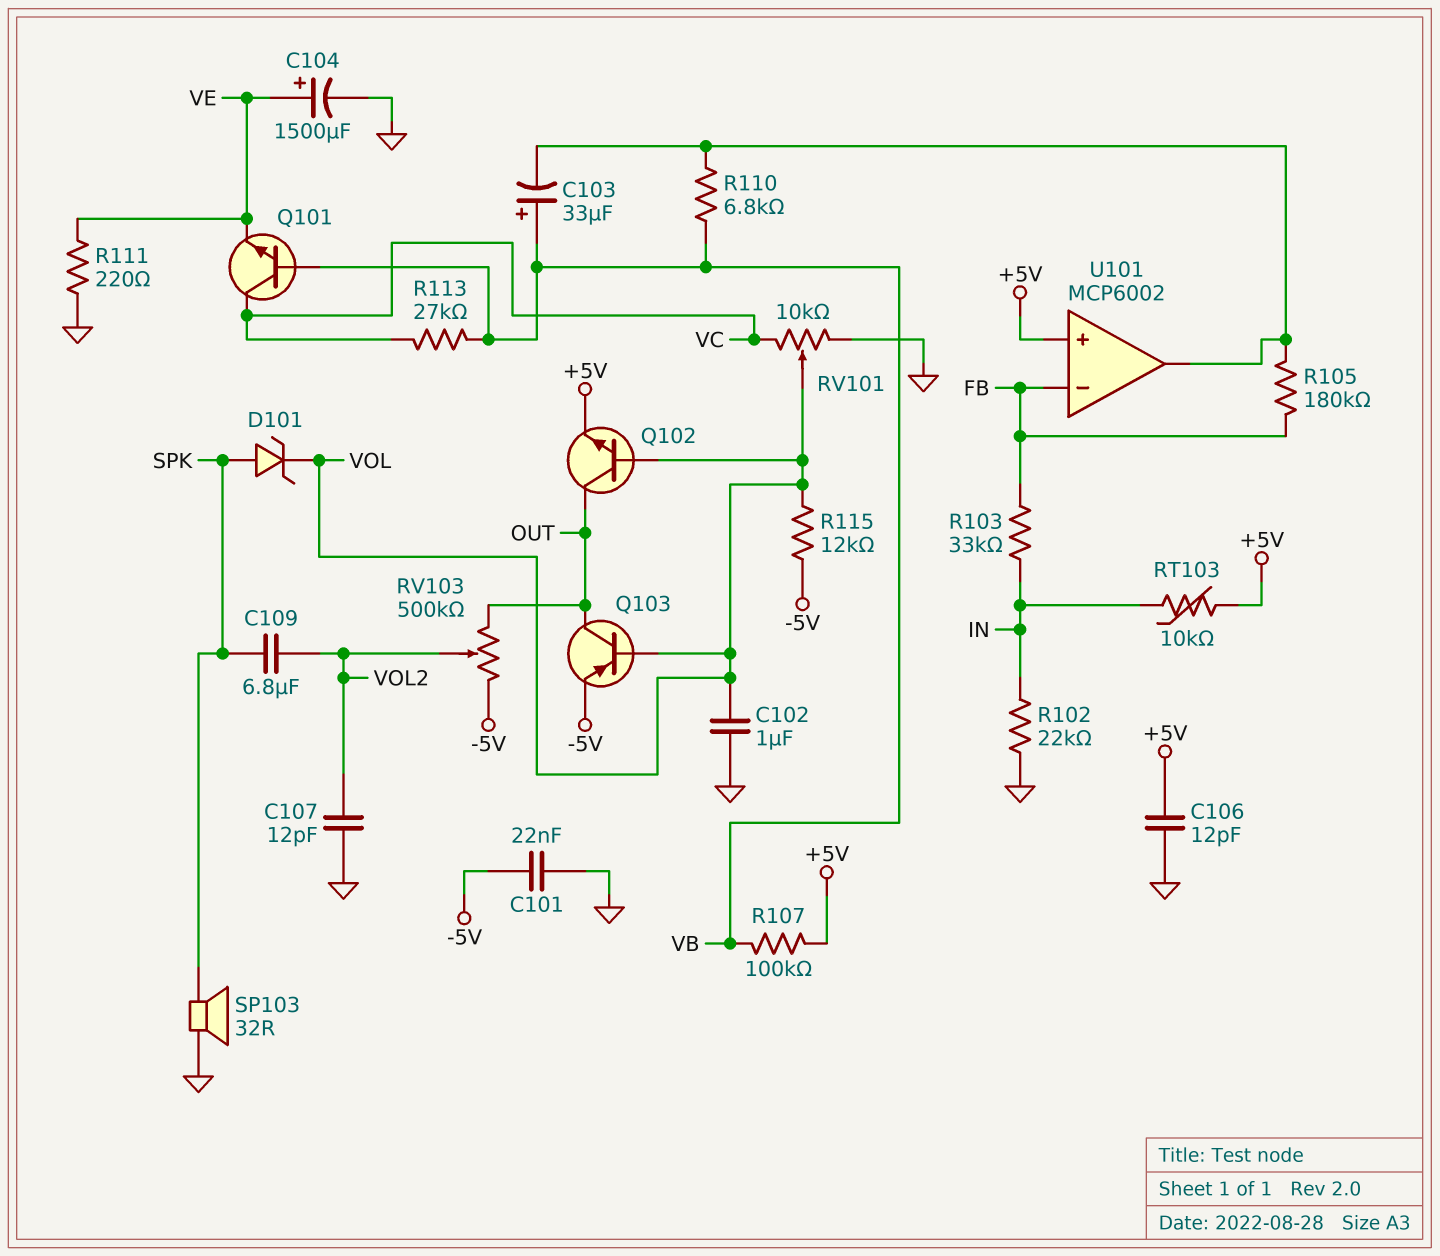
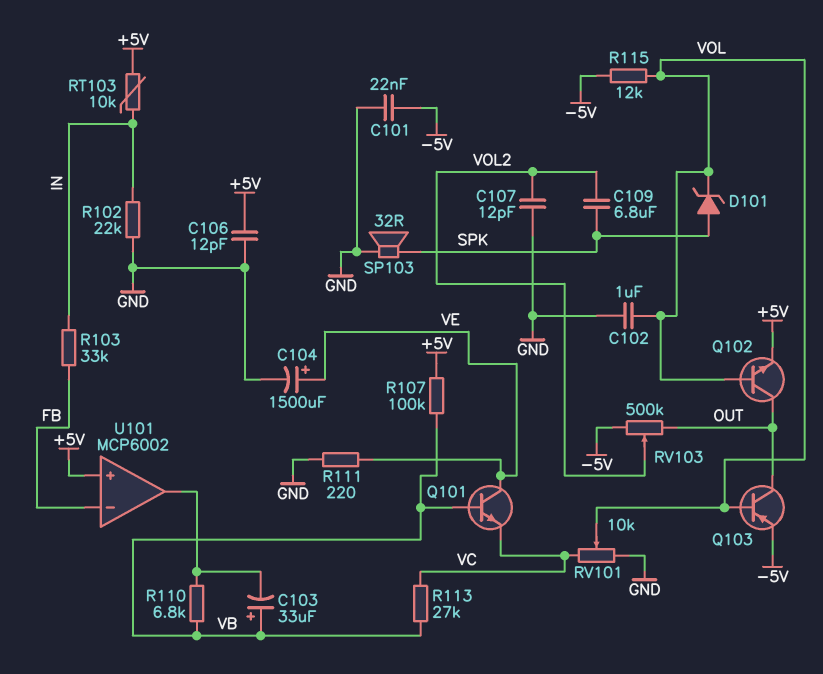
Q101: NPN (B VB, C VC, E VE) -> NPN (B VB, C VE, E VC)
R105: 180k (FB, U101/out) -> none

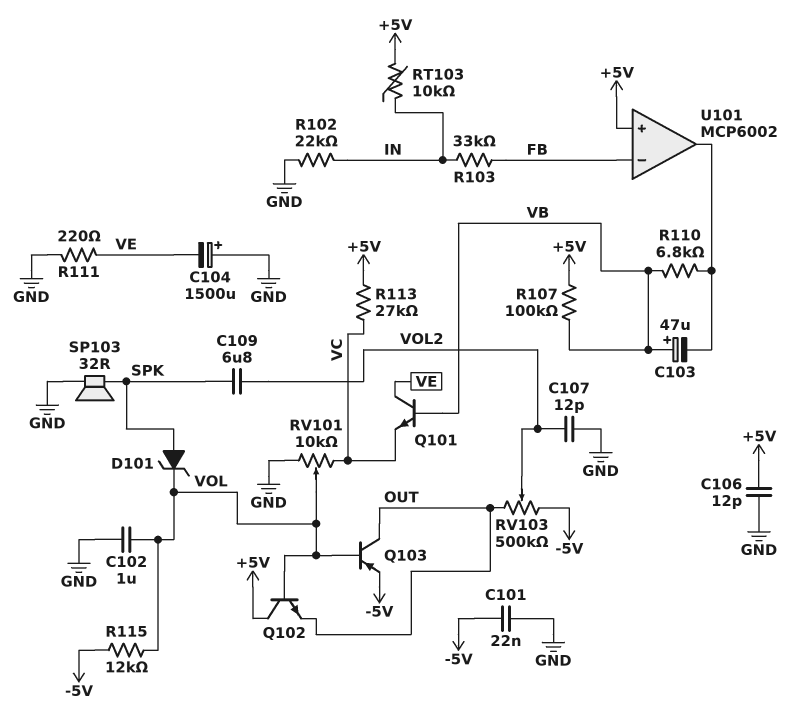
C103: 33uF (plus VB, minus U101/out) -> 47uF (plus VB, minus U101/out)
C104: 1500uF (plus VE, minus GND) -> 1500uF (plus GND, minus VE)
Q102: NPN (B VOL, C OUT, E +5V) -> NPN (B VOL, C +5V, E OUT)
R113: 27k (VB, VC) -> 27k (+5V, VC)

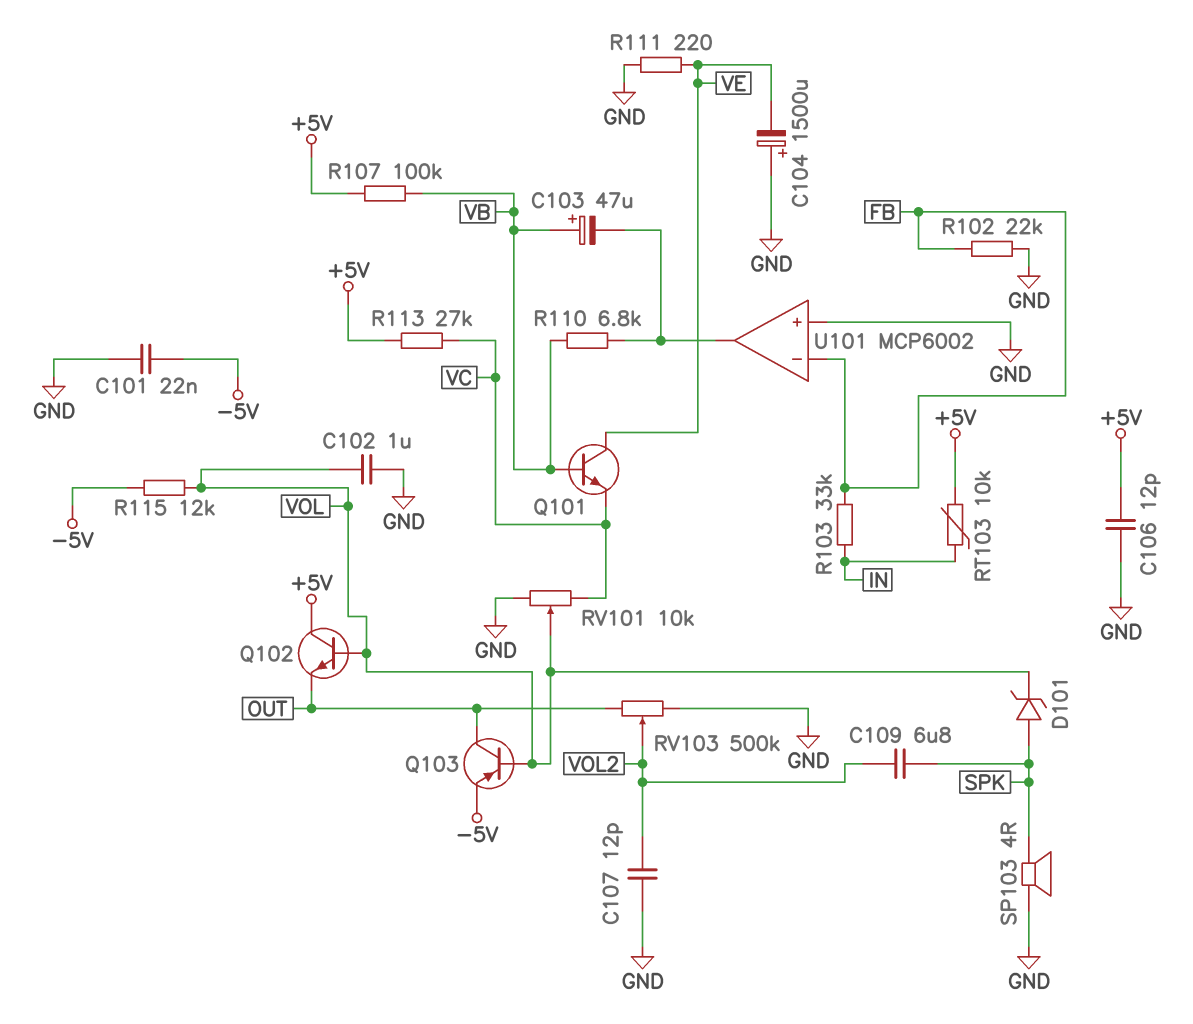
R102: 22k (GND, IN) -> 22k (FB, GND)
RV103: 500k (-5V, OUT, wiper VOL2) -> 500k (GND, OUT, wiper VOL2)
SP103: speaker 32R (GND, SPK) -> speaker 4R (GND, SPK)
U101 pin in+: +5V -> GND

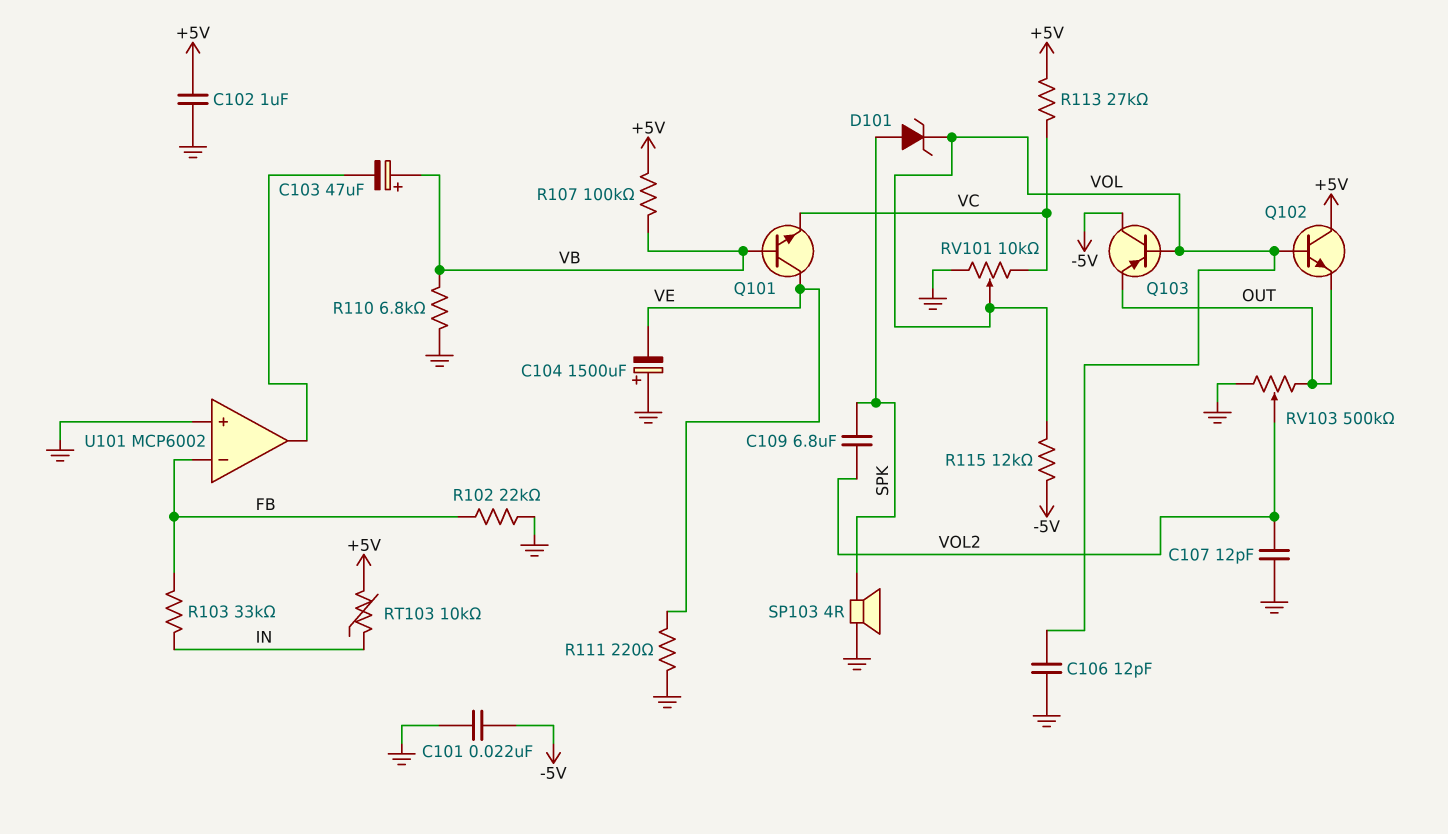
C102: 1uF (GND, VOL) -> 1uF (+5V, GND)
C106: 12pF (+5V, GND) -> 12pF (GND, VOL)
Q103: PNP (B VOL, C OUT, E -5V) -> PNP (B VOL, C -5V, E OUT)
R110: 6.8k (U101/out, VB) -> 6.8k (GND, VB)

